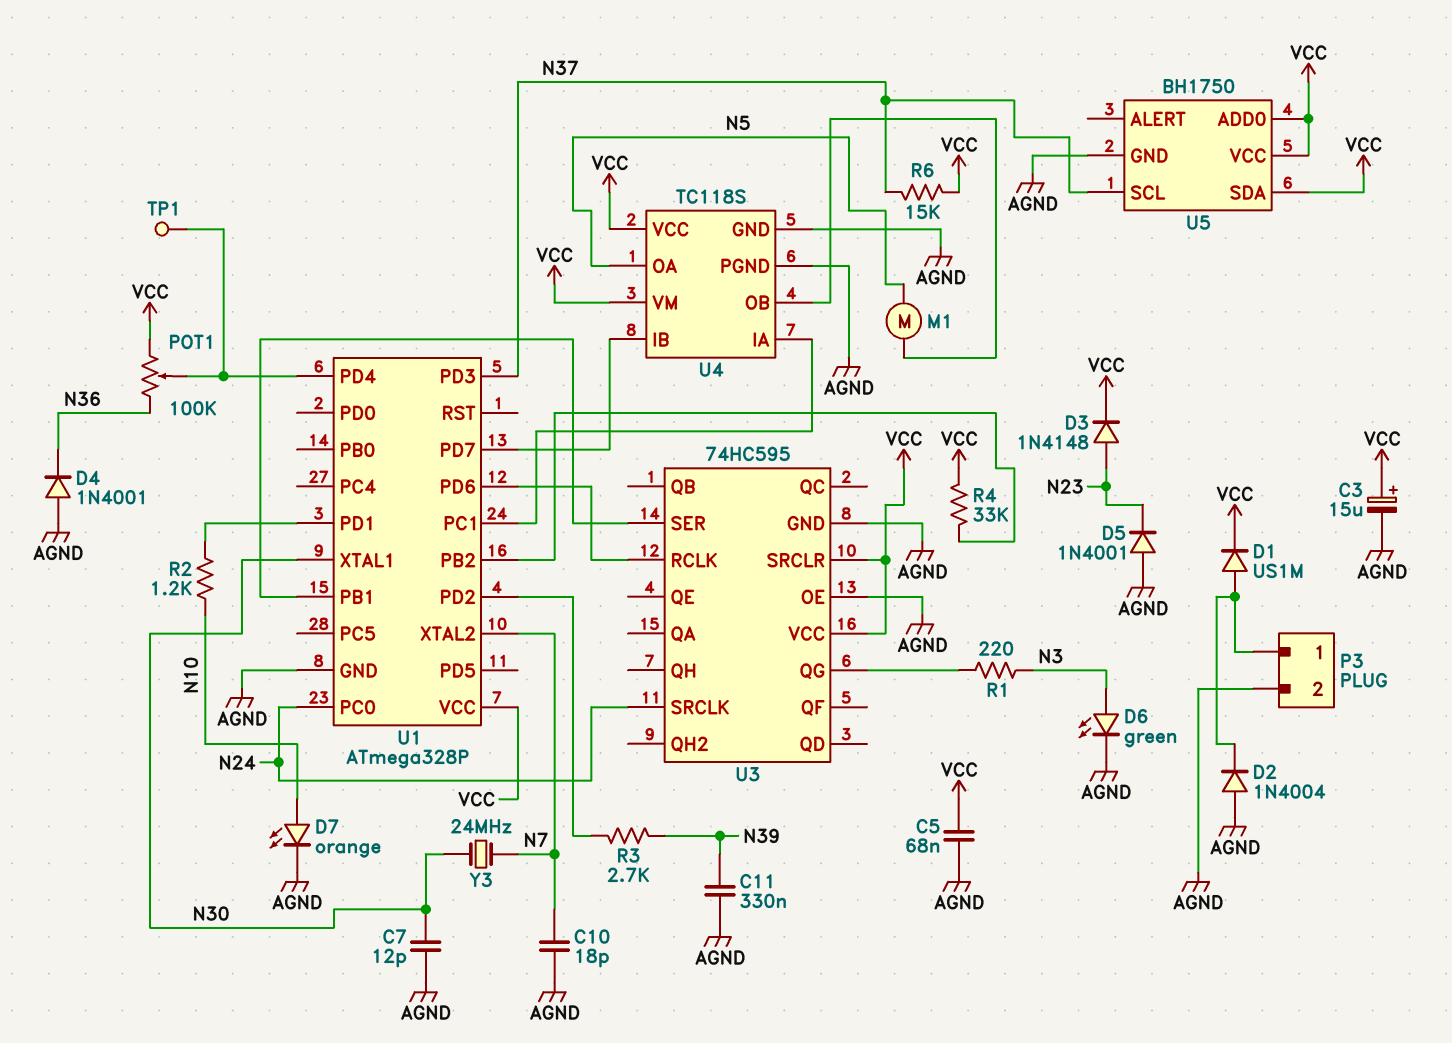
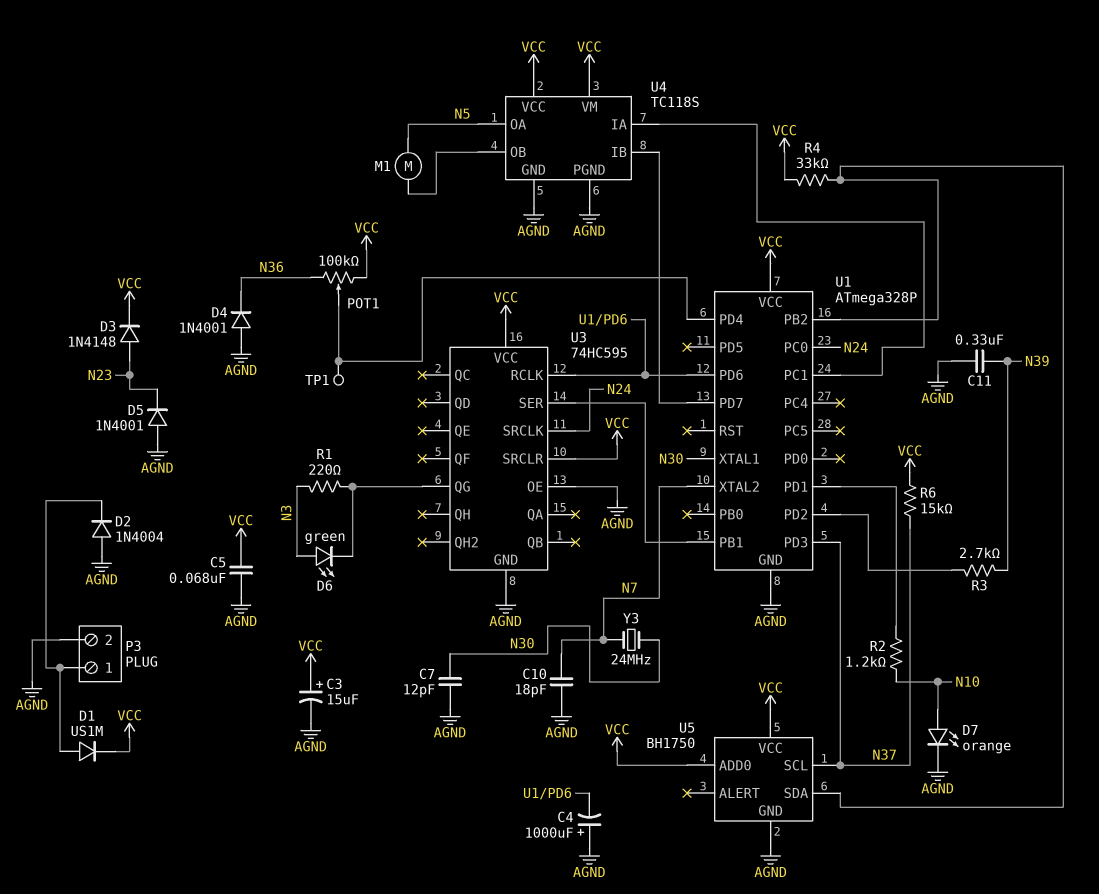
C4: none -> 1000uF (plus AGND, minus U1/PD6)
D6: LED green (A N3, K AGND) -> LED green (A N3, K U3/QG)
U5 pin SDA: VCC -> U1/PB2

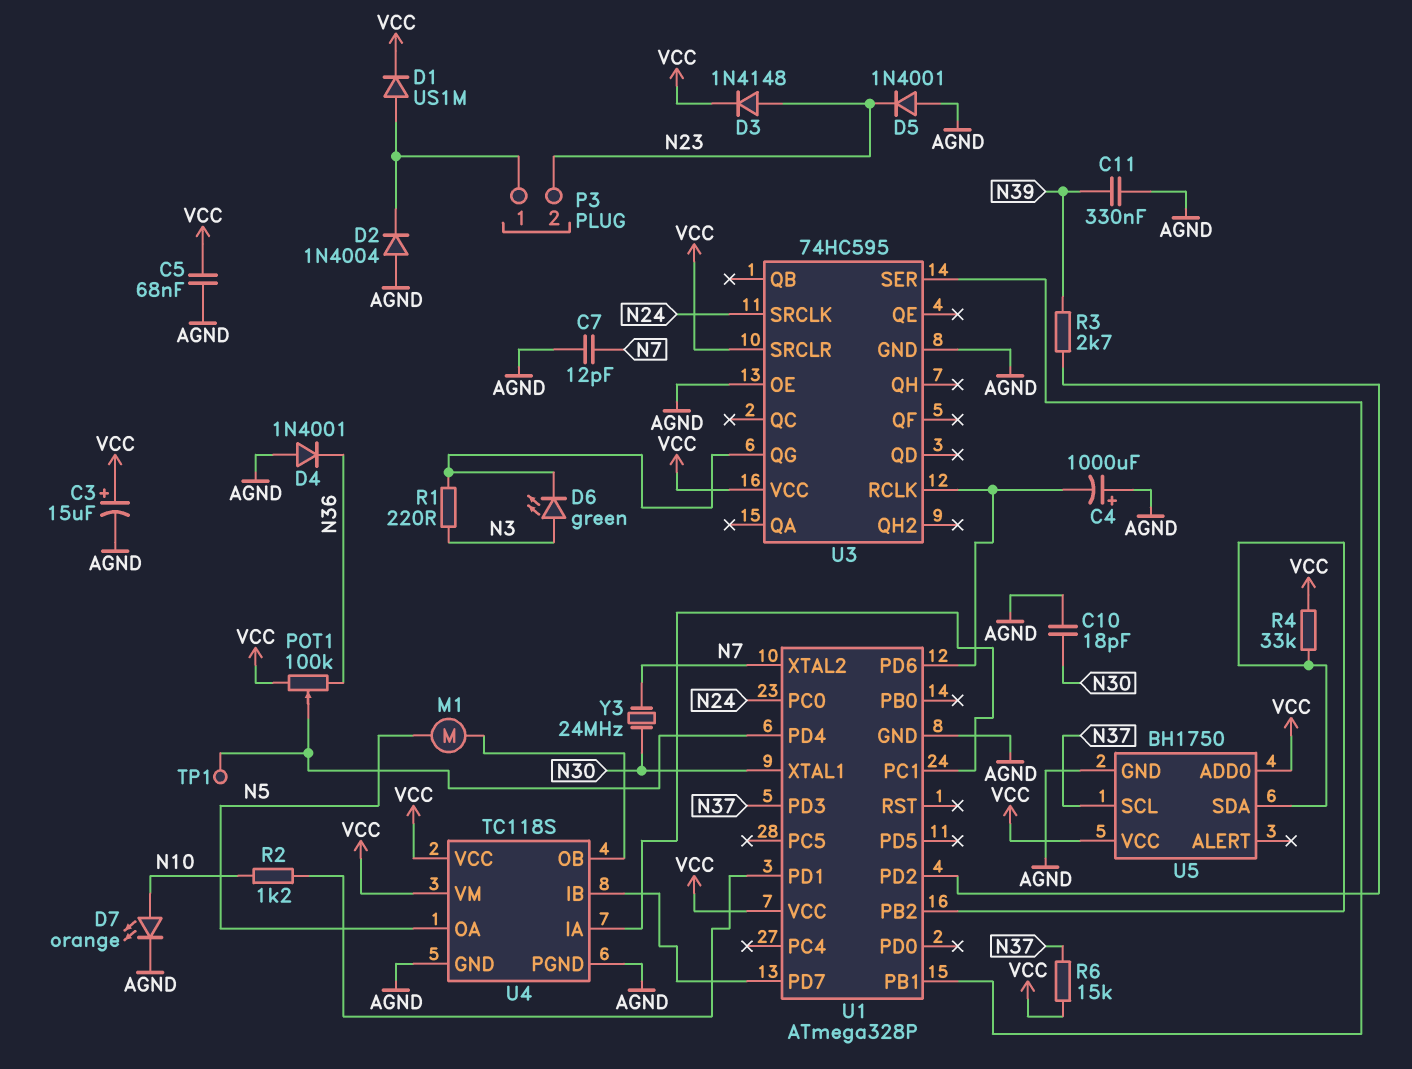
C7: 12pF (AGND, N30) -> 12pF (AGND, N7)
C10: 18pF (AGND, N7) -> 18pF (AGND, N30)
P3 pin 2: AGND -> N23

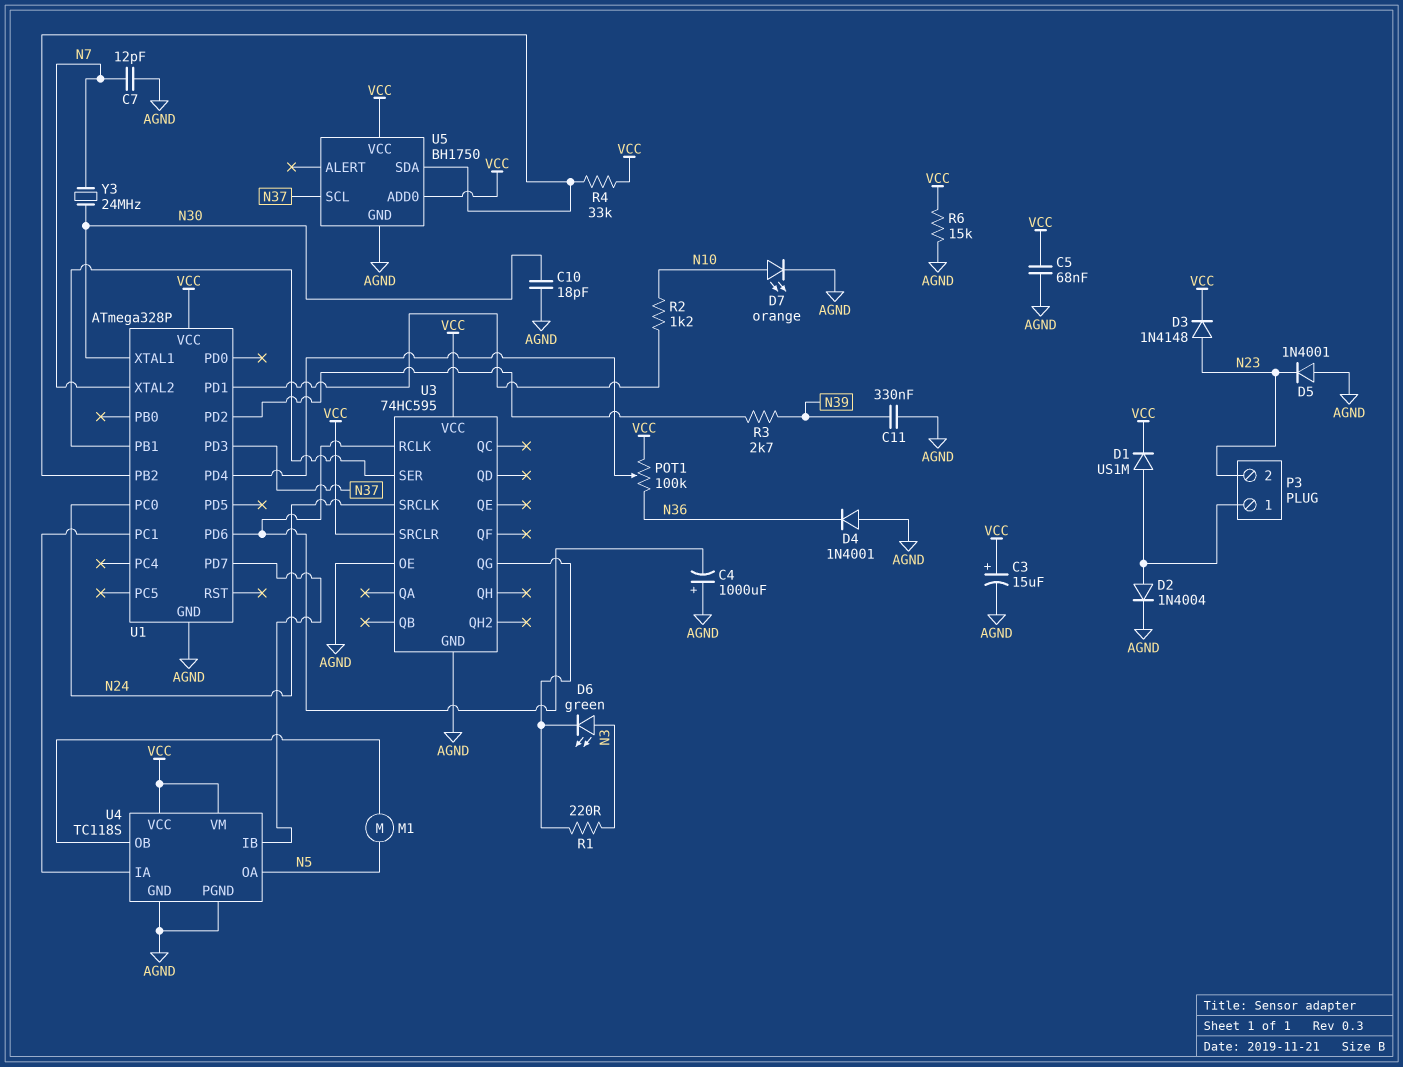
D2: diode 1N4004 (A AGND, K P3/1) -> diode 1N4004 (A P3/1, K AGND)
R6: 15k (N37, VCC) -> 15k (AGND, VCC)
TP1: test point (U1/PD4) -> none

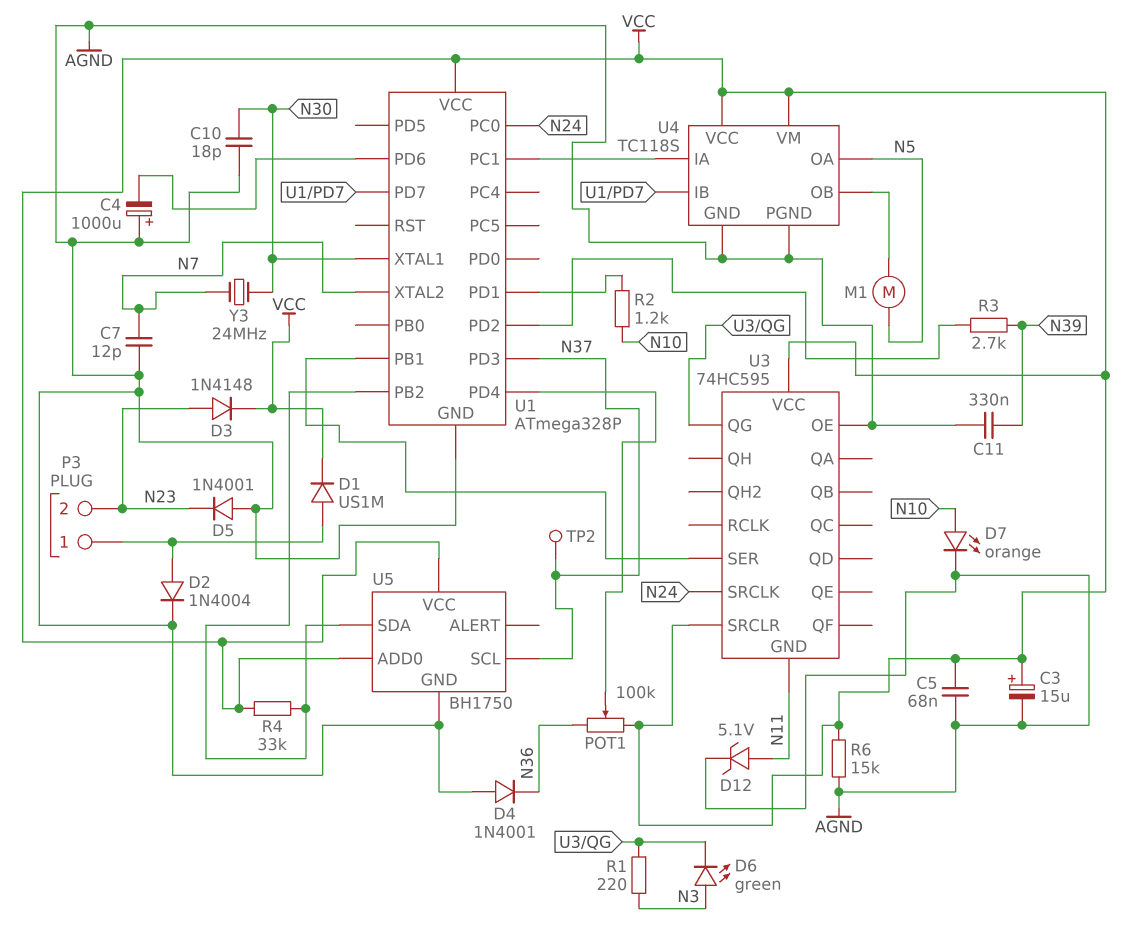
D12: none -> zener 5.1V (A N11, K AGND)
TP2: none -> test point (N37)
U3 pin GND: AGND -> N11
U3 pin RCLK: U1/PD6 -> none

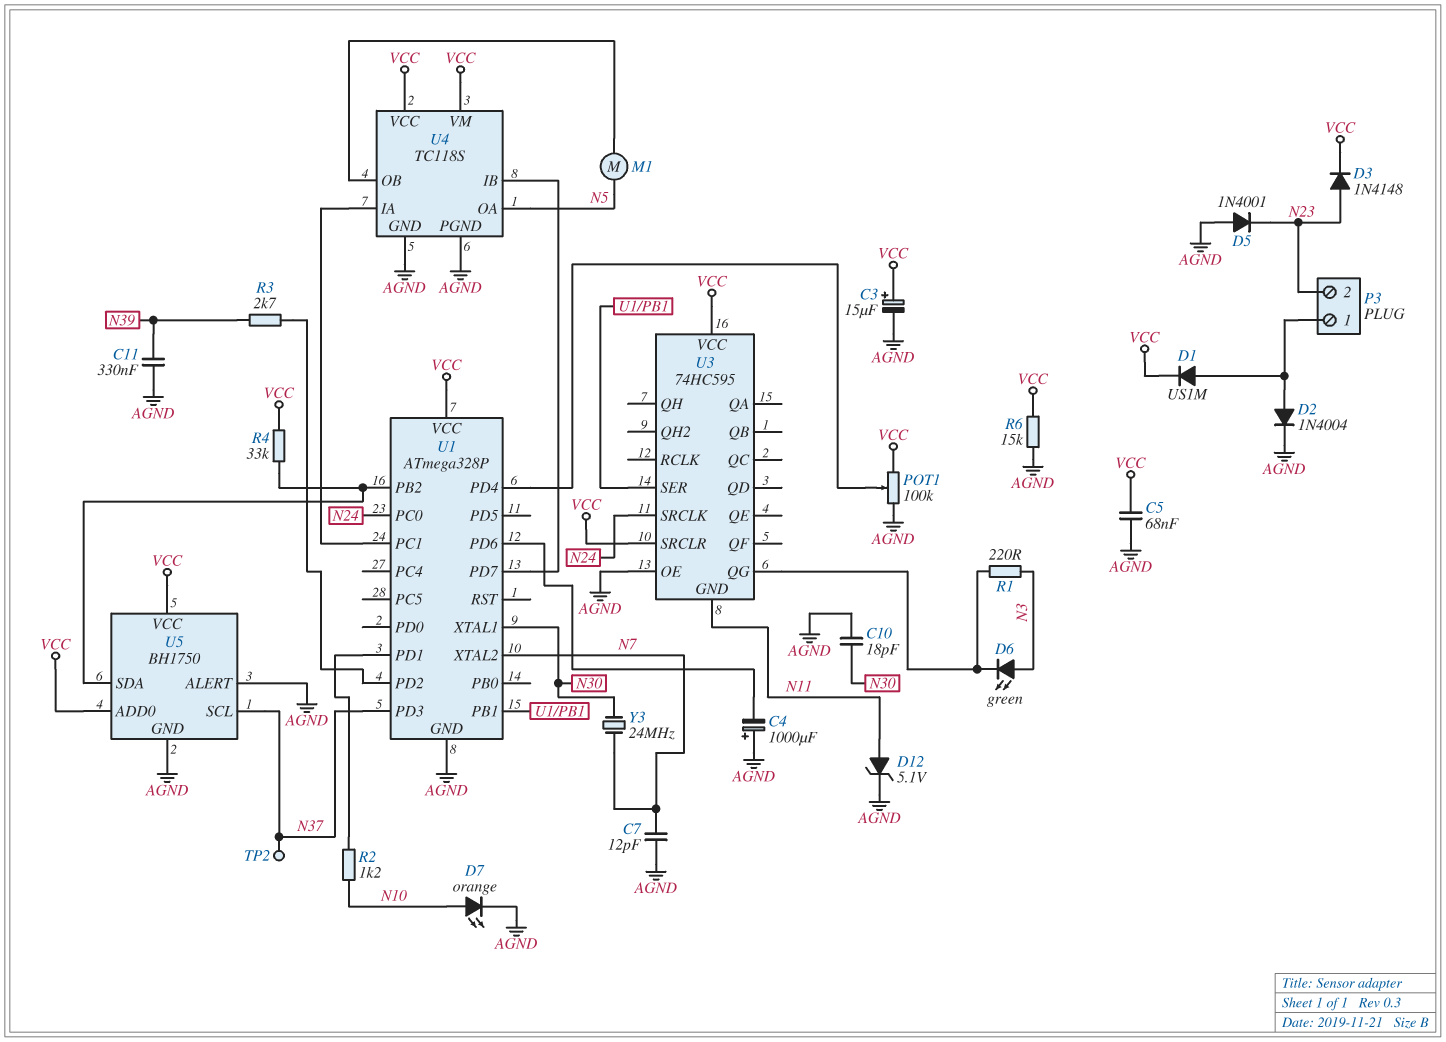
D4: diode 1N4001 (A AGND, K N36) -> none
POT1: 100k (N36, VCC, wiper U1/PD4) -> 100k (AGND, VCC, wiper U1/PD4)
U5 pin ALERT: none -> AGND

